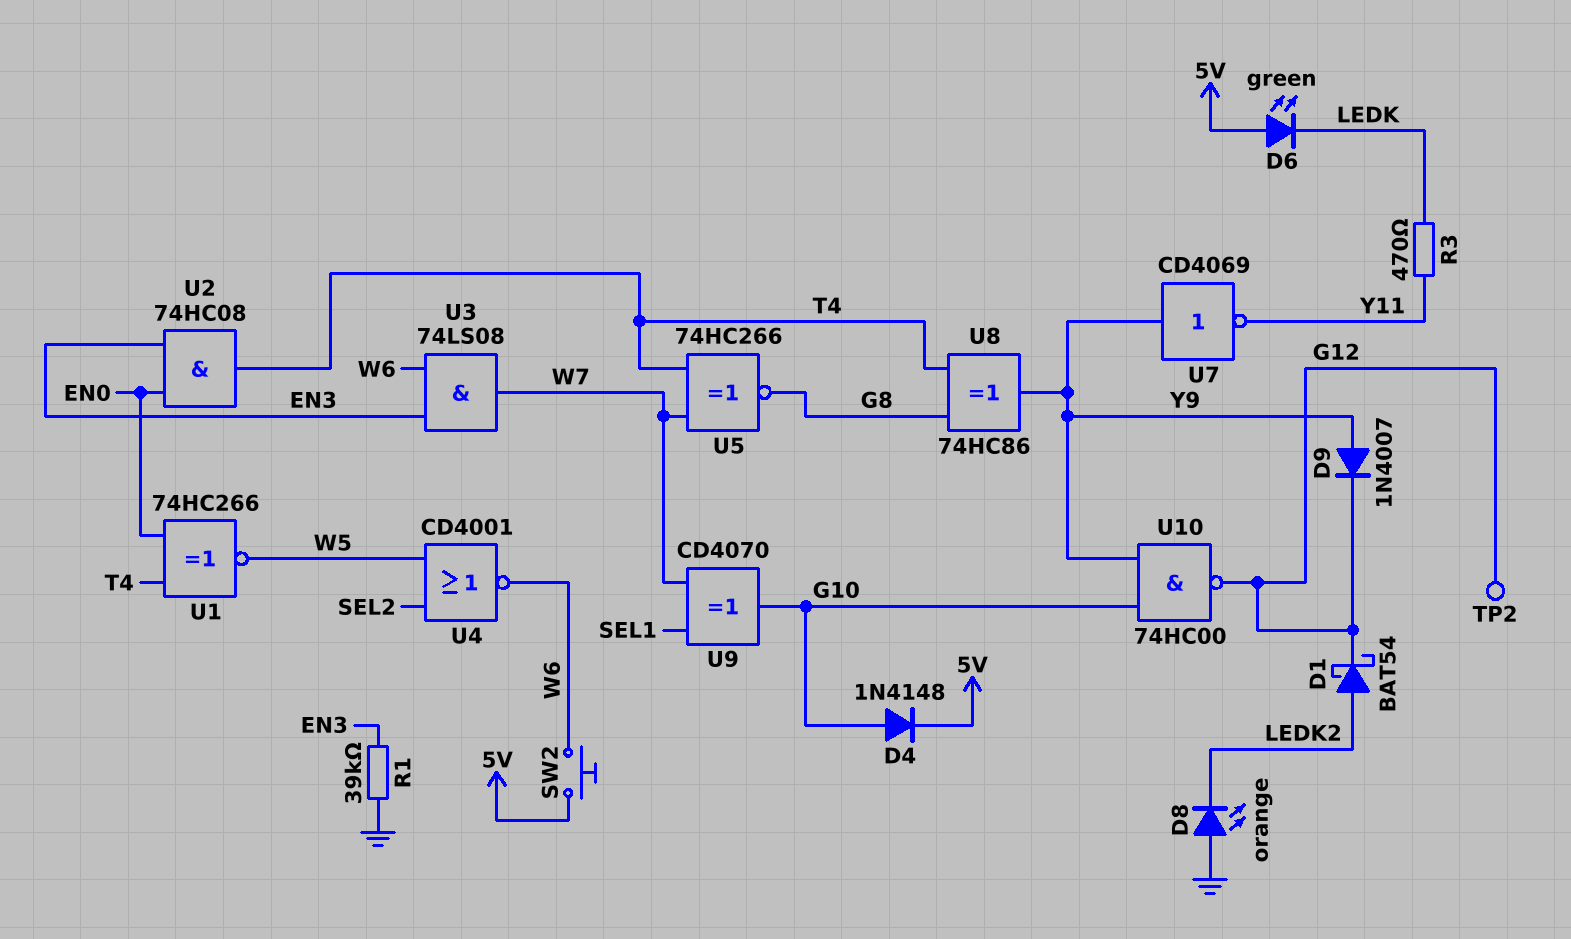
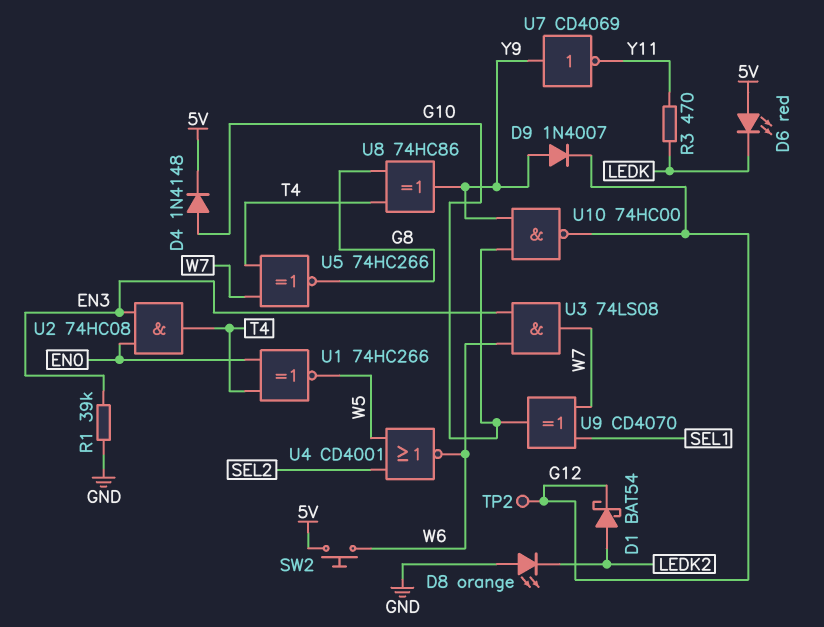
D6: LED green (A 5V, K LEDK) -> LED red (A 5V, K LEDK)

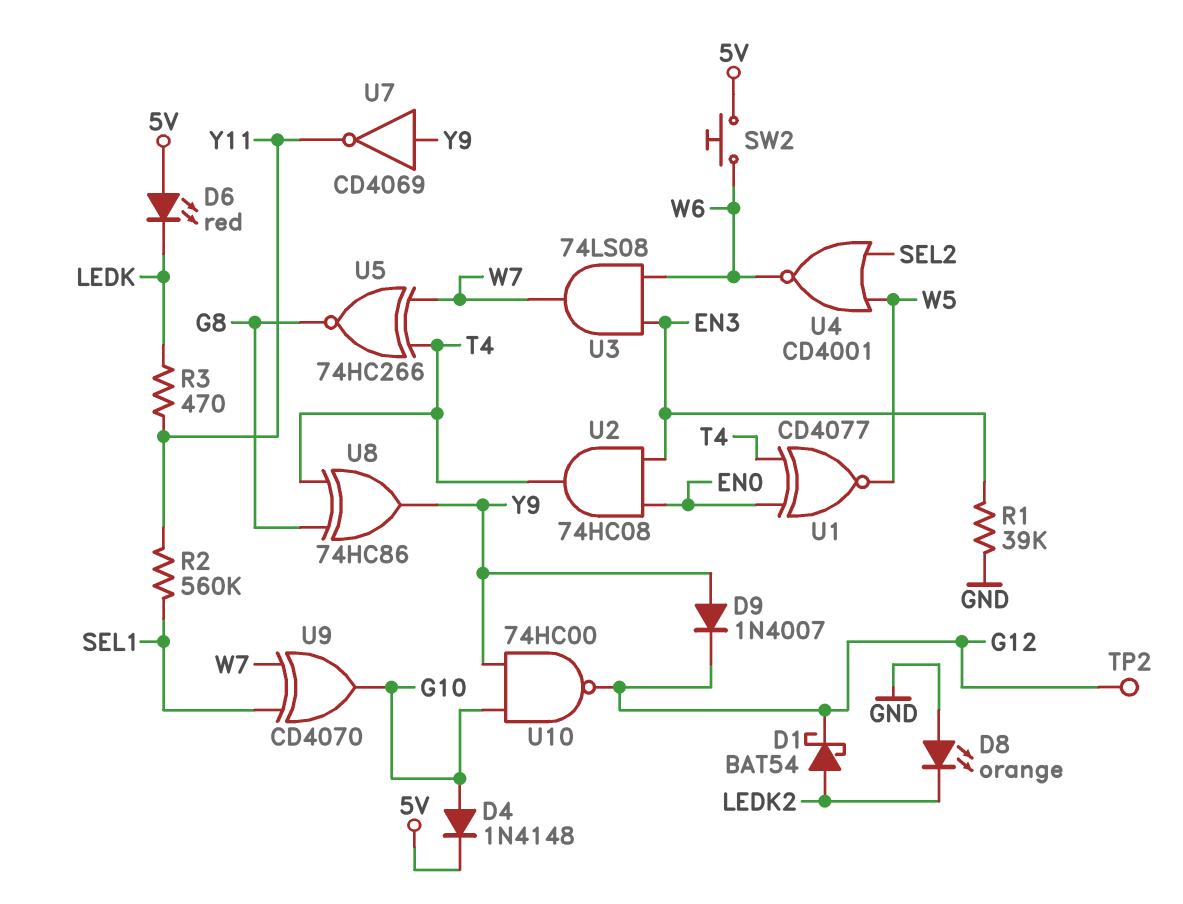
R2: none -> 560k (SEL1, Y11)
U1: XNOR 74HC266 (in EN0, in T4, out W5) -> XNOR CD4077 (in EN0, in T4, out W5)

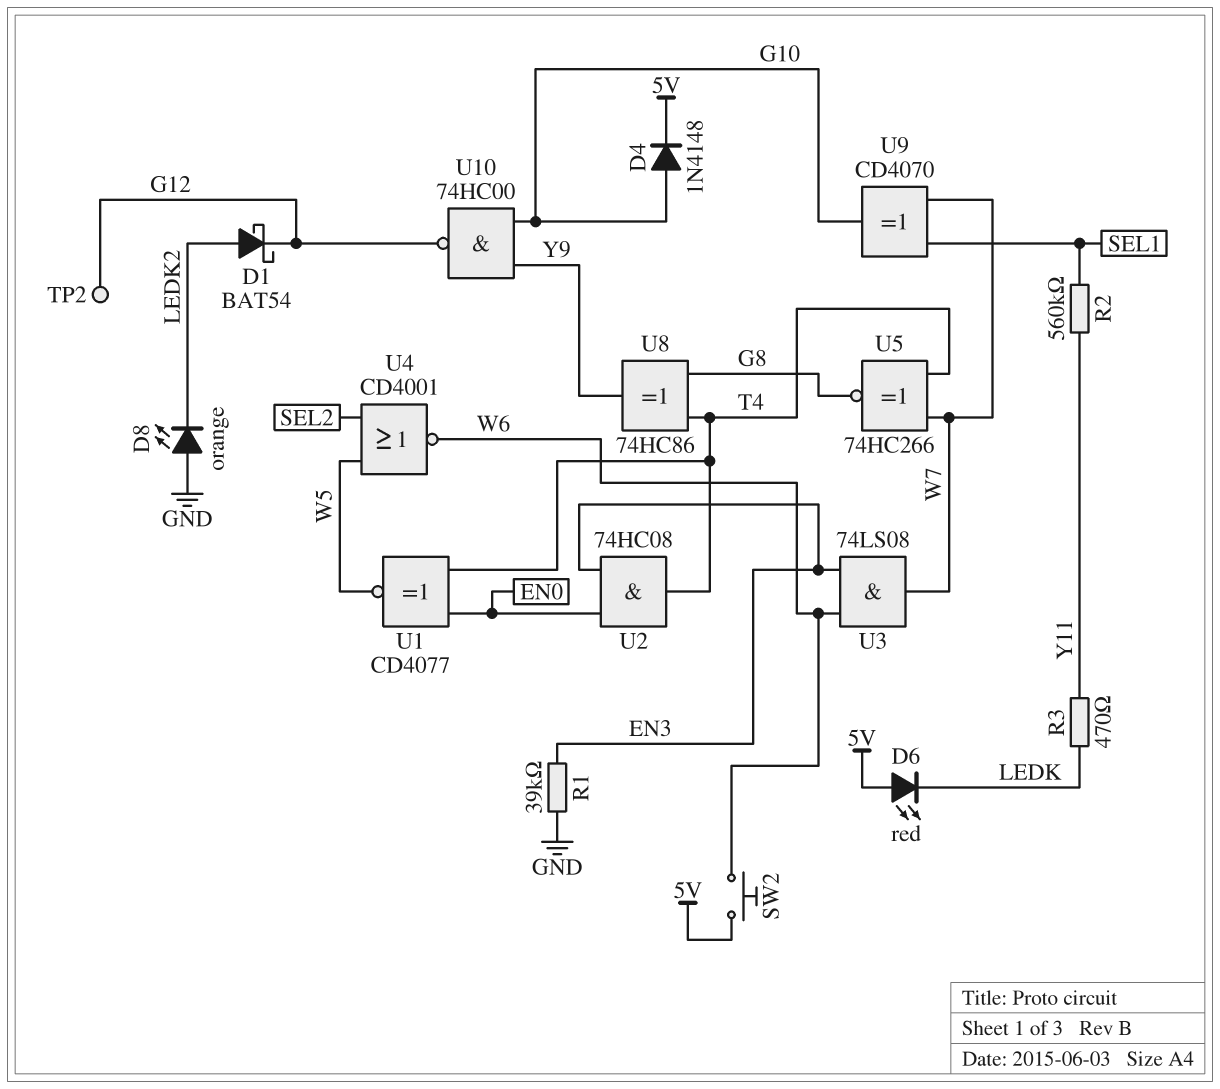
D9: diode 1N4007 (A Y9, K G12) -> none
U7: NOT CD4069 (in Y9, out Y11) -> none

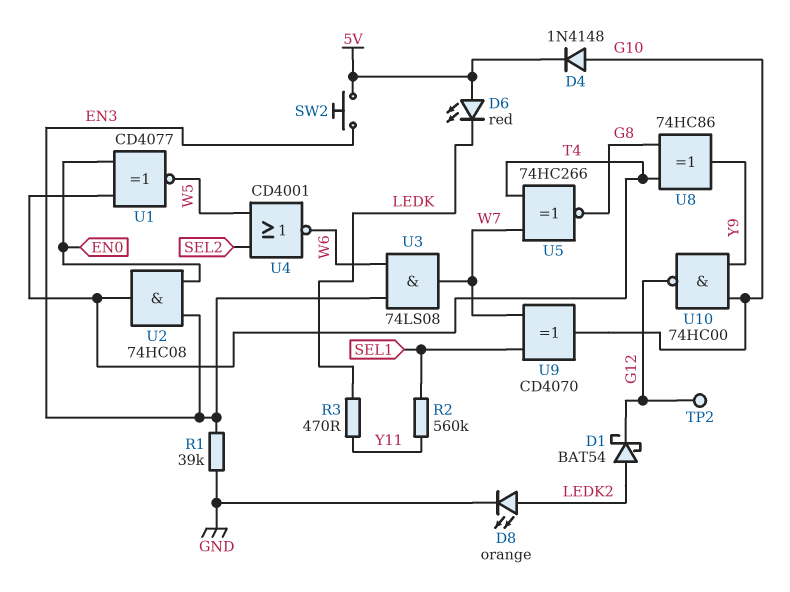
D8: LED orange (A GND, K LEDK2) -> LED orange (A LEDK2, K GND)
SW2: button (5V, W6) -> button (5V, EN3)

